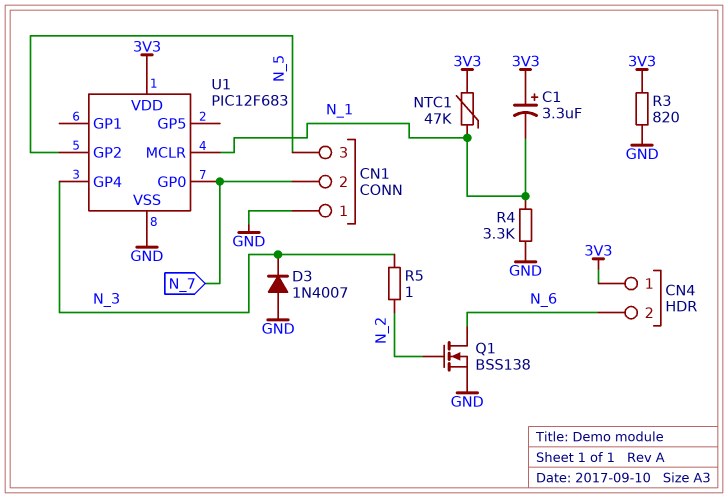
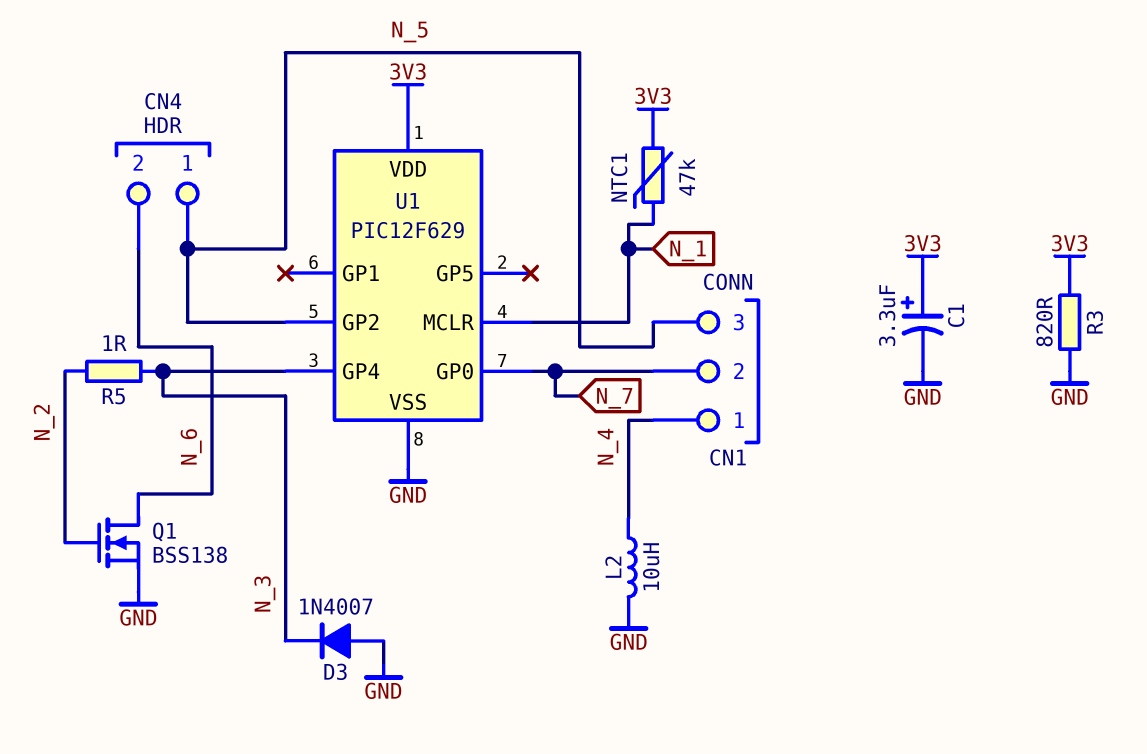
C1: 3.3uF (plus 3V3, minus N_1) -> 3.3uF (plus 3V3, minus GND)
CN1 pin 1: GND -> N_4
CN4 pin 1: 3V3 -> N_5
L2: none -> 10uH (GND, N_4)
R4: 3.3k (GND, N_1) -> none
U1: PIC12F683 -> PIC12F629

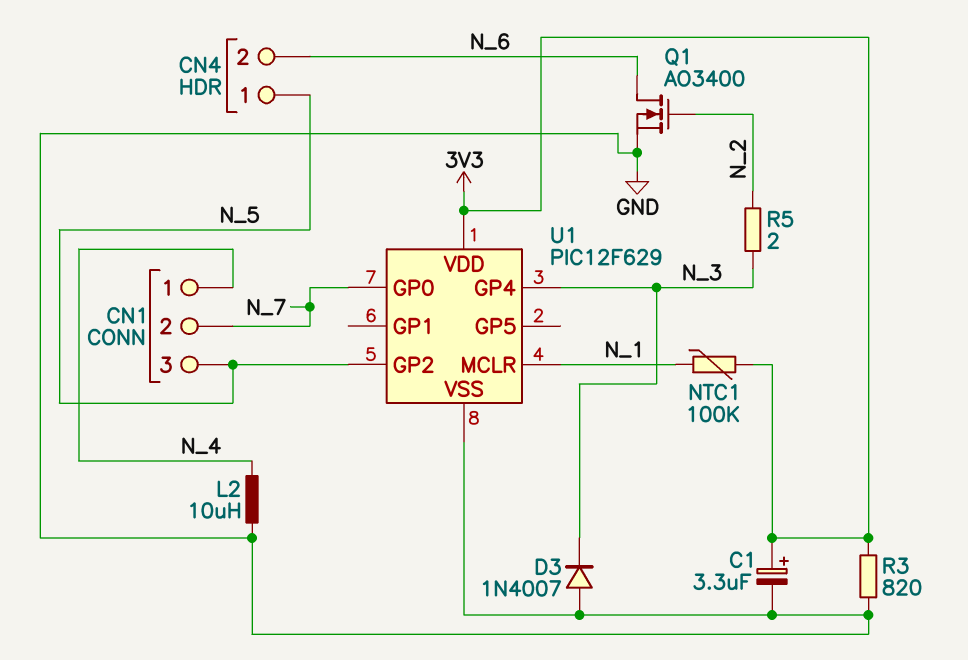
NTC1: 47k (3V3, N_1) -> 100k (3V3, N_1)
Q1: NMOS BSS138 (G N_2, D N_6, S GND) -> NMOS AO3400 (G N_2, D N_6, S GND)
R5: 1 (N_2, N_3) -> 2 (N_2, N_3)

